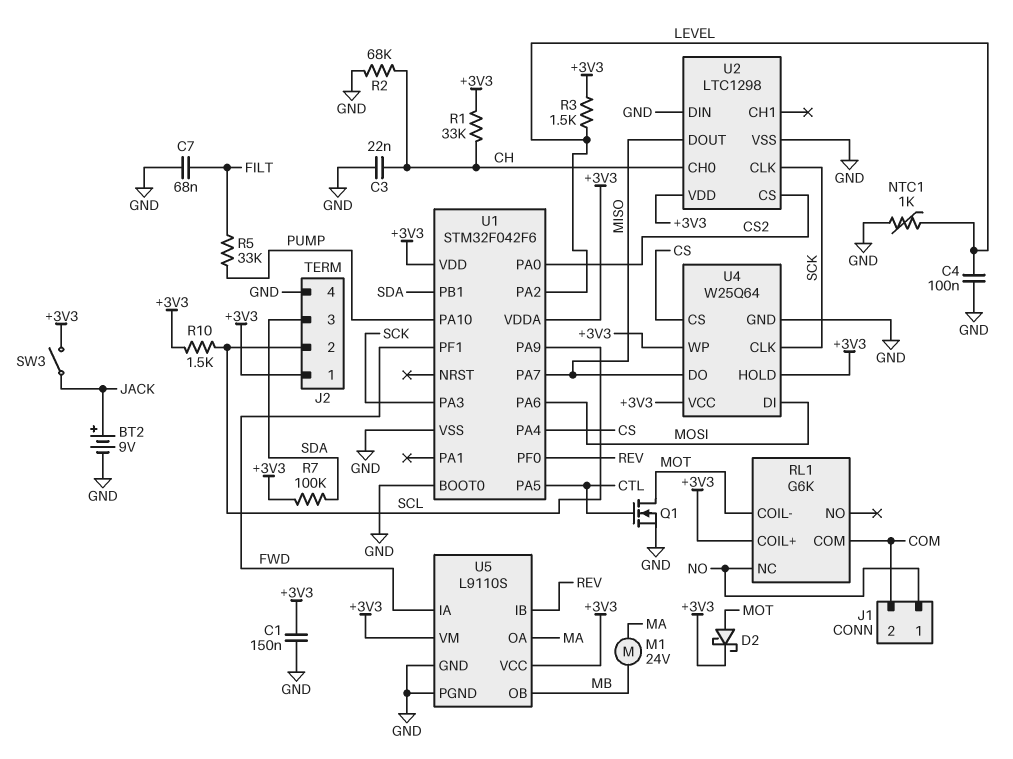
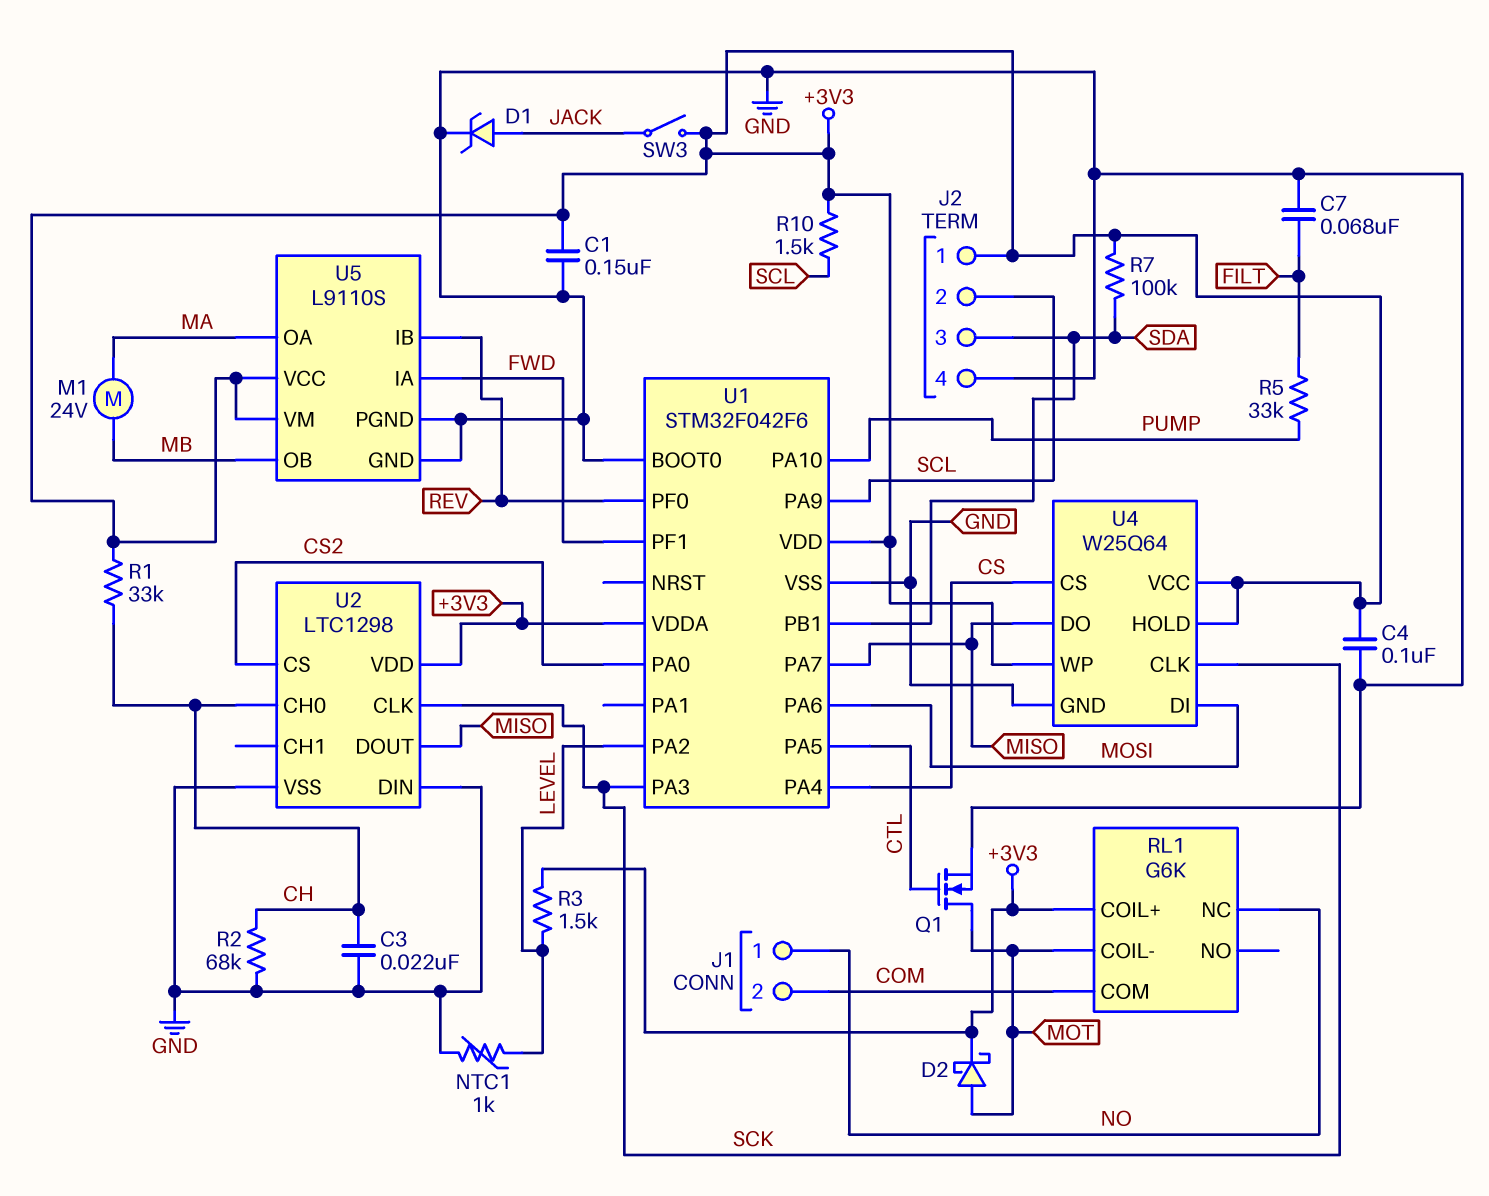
BT2: 9V (plus JACK, minus GND) -> none
C4: 100nF (GND, LEVEL) -> 100nF (+3V3, GND)
D1: none -> zener (A JACK, K GND)

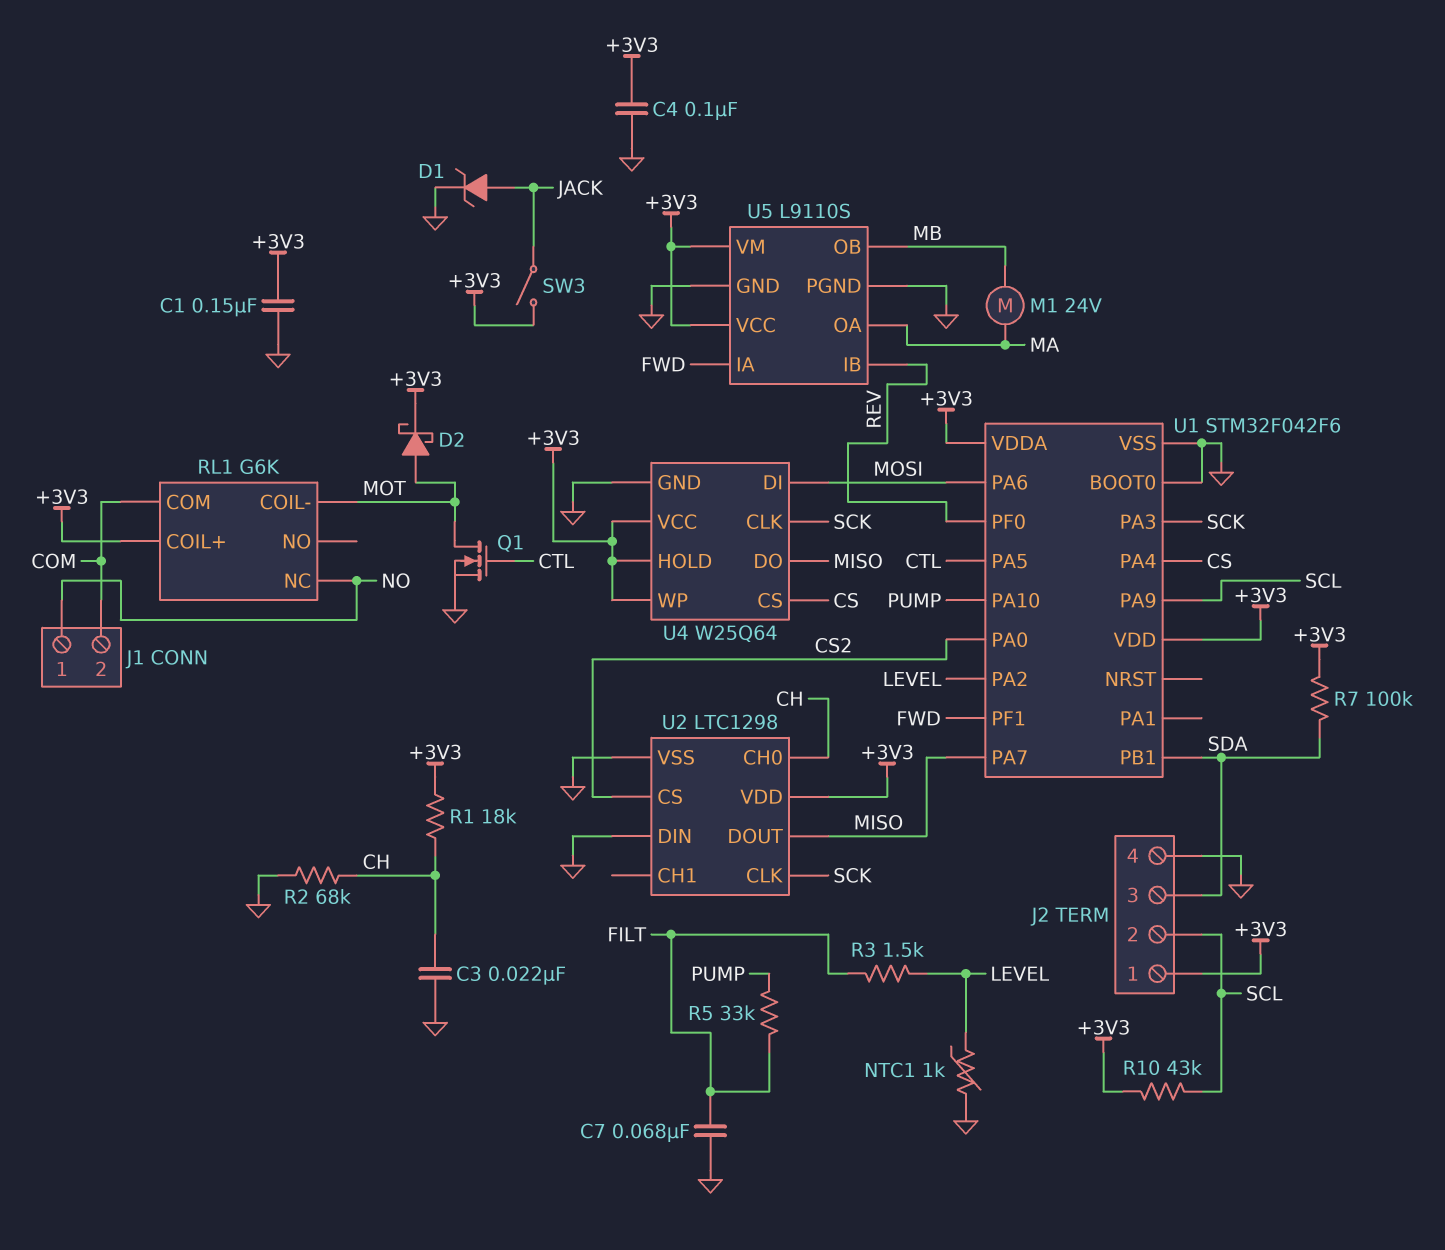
R1: 33k (+3V3, CH) -> 18k (+3V3, CH)
R3: 1.5k (+3V3, LEVEL) -> 1.5k (FILT, LEVEL)
R10: 1.5k (+3V3, SCL) -> 43k (+3V3, SCL)

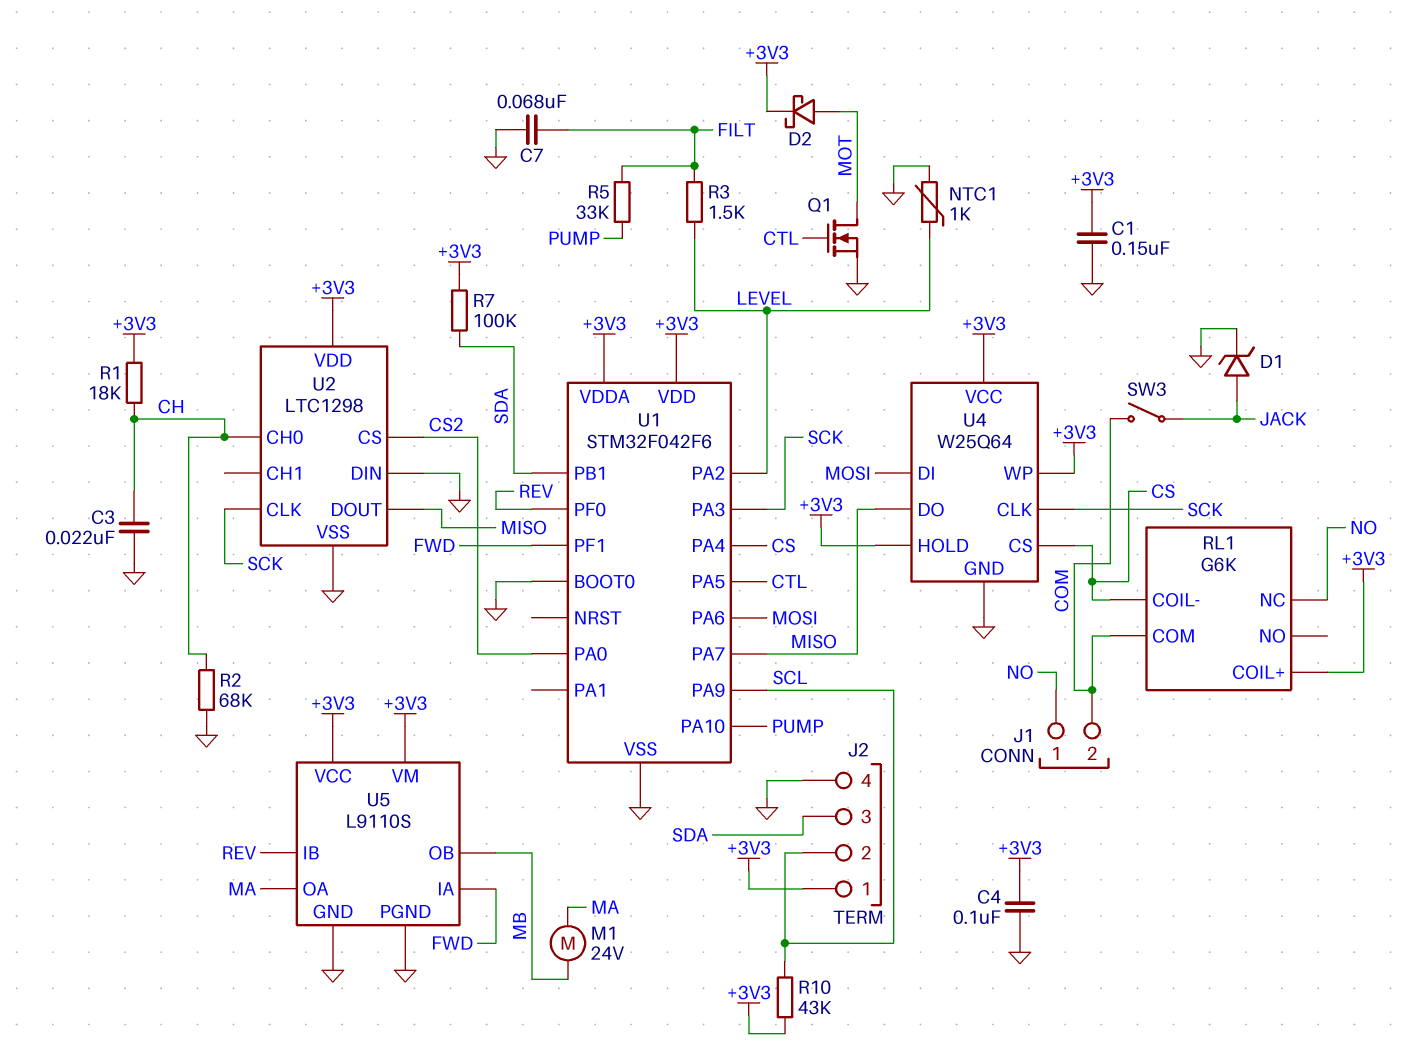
RL1 pin COIL-: MOT -> CS
SW3: switch (+3V3, JACK) -> switch (COM, JACK)

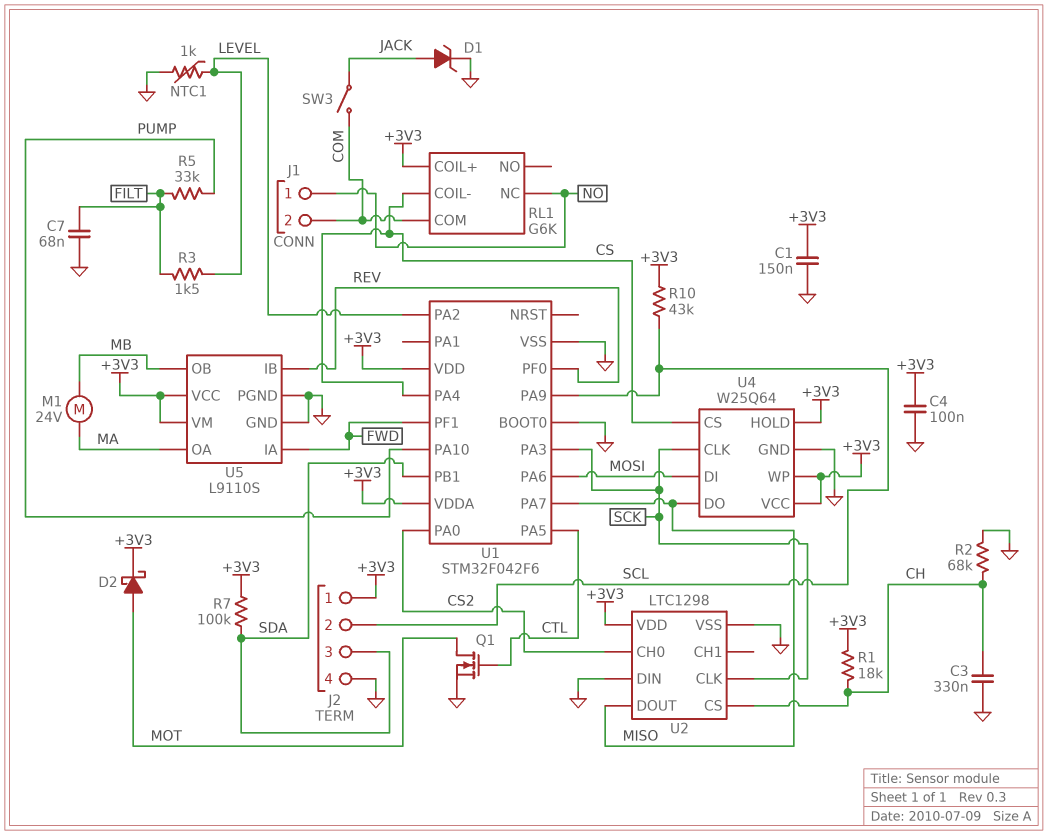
C3: 22nF (CH, GND) -> 330nF (CH, GND)
U2 pin CH0: CH -> CS2
U2 pin CS: CS2 -> CH

